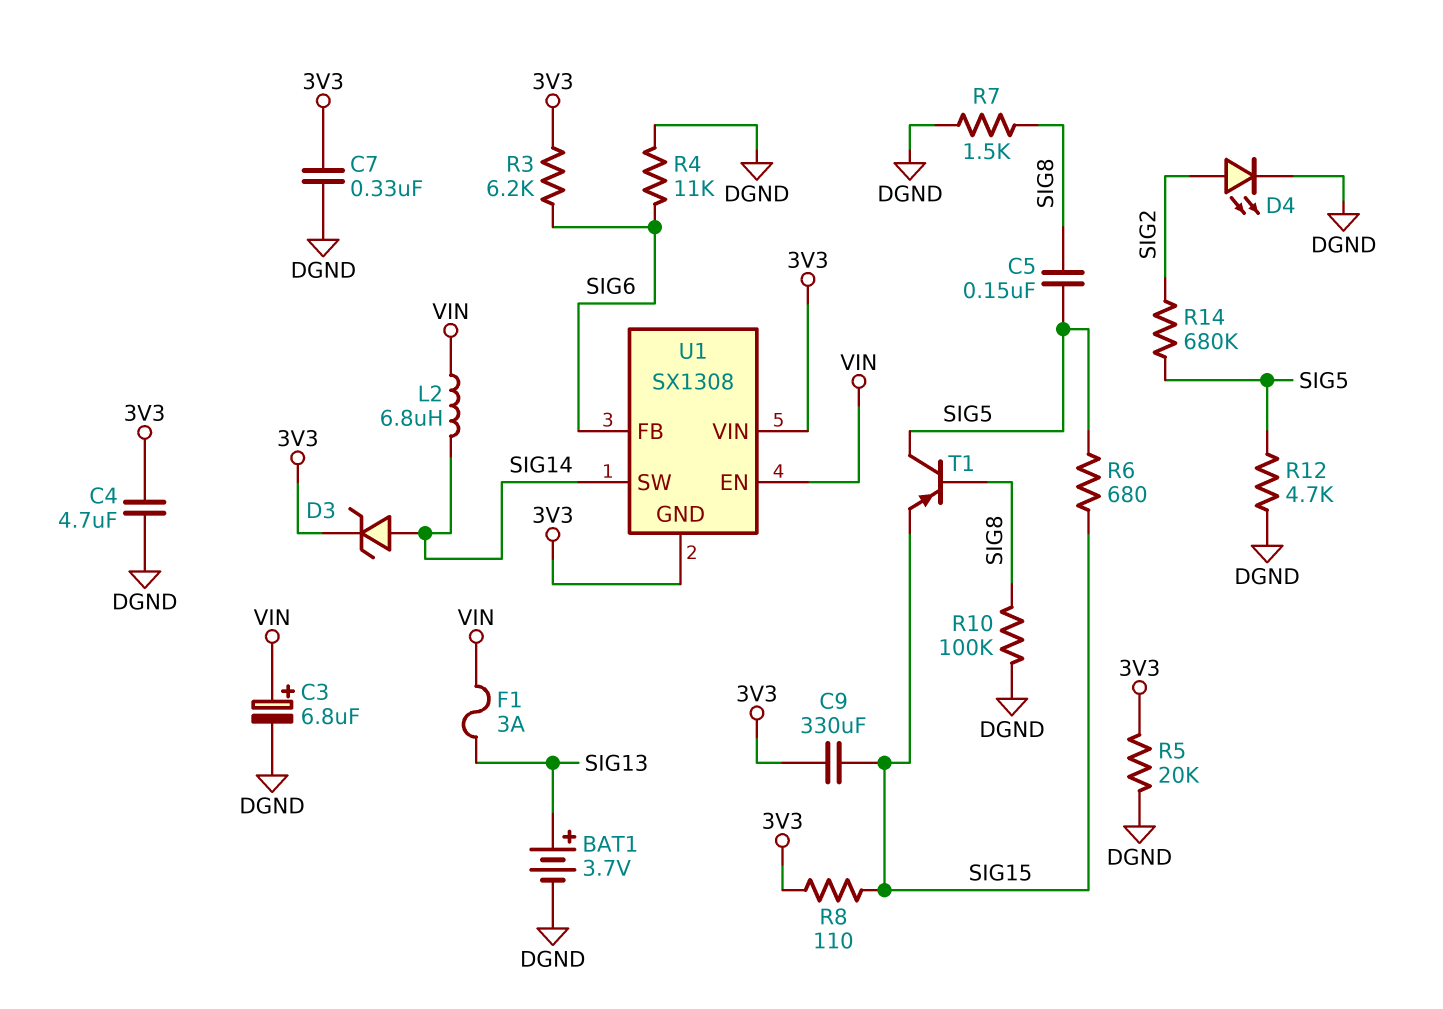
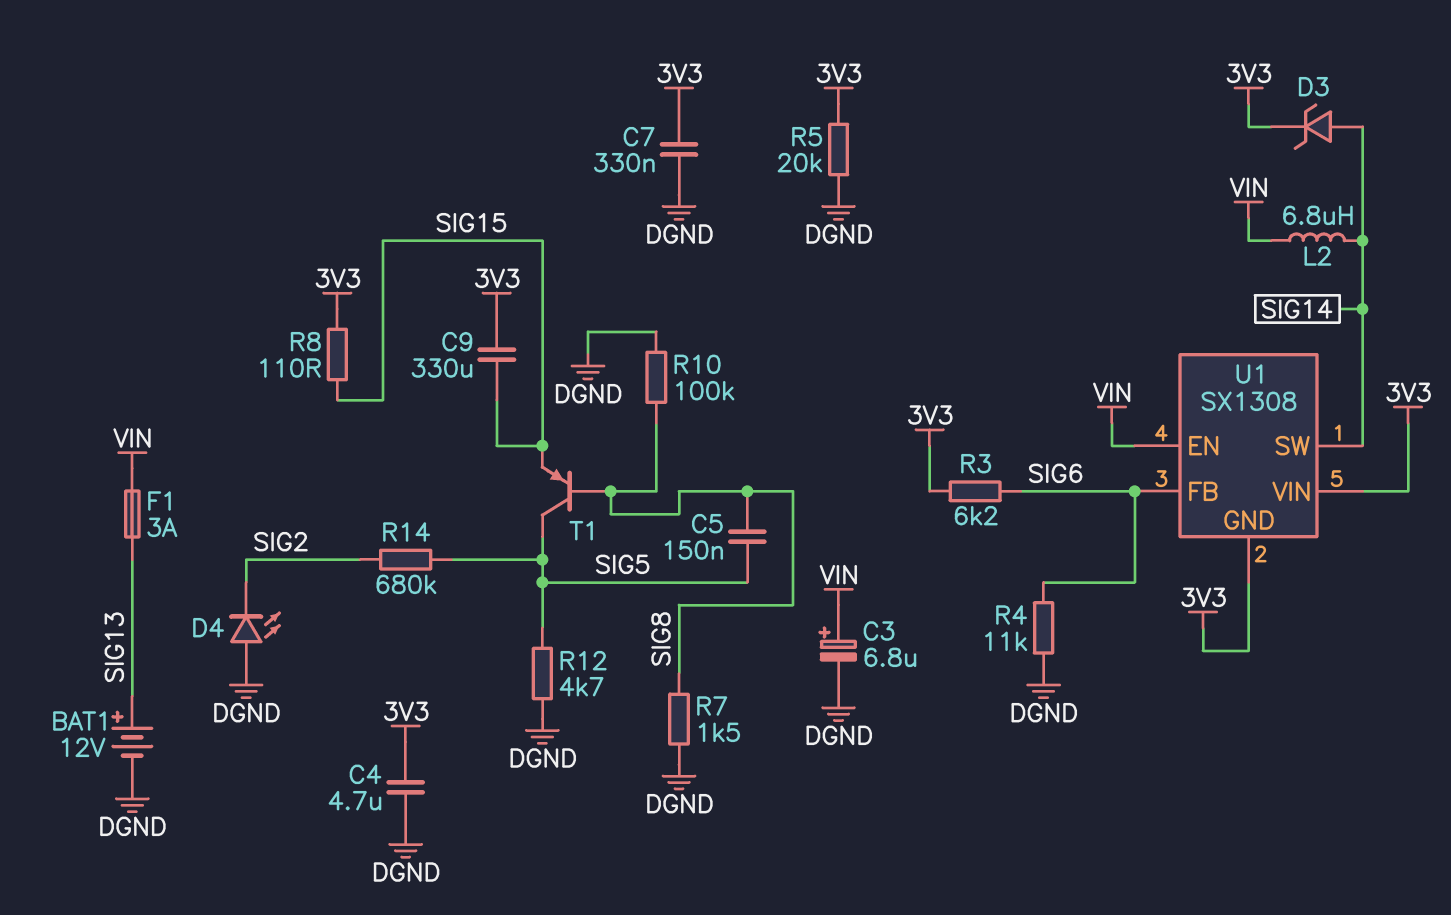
BAT1: 3.7V (plus SIG13, minus DGND) -> 12V (plus SIG13, minus DGND)
D4: LED (A SIG2, K DGND) -> LED (A DGND, K SIG2)
R6: 680 (SIG5, SIG15) -> none

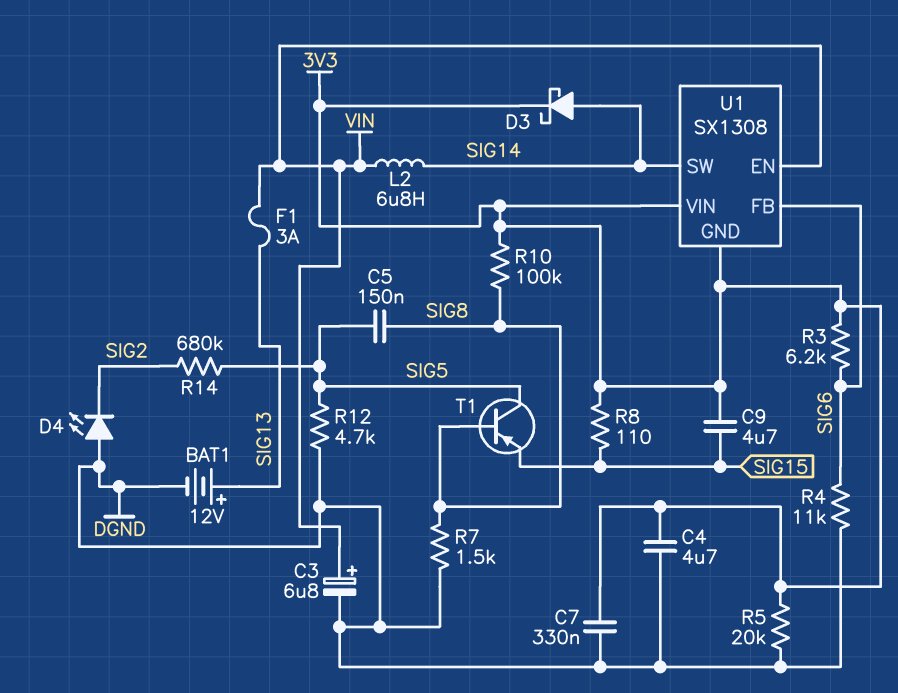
C9: 330uF (3V3, SIG15) -> 4.7uF (3V3, SIG15)
D3: zener (A SIG14, K 3V3) -> schottky (A SIG14, K 3V3)
R10: 100k (DGND, SIG8) -> 100k (3V3, SIG8)

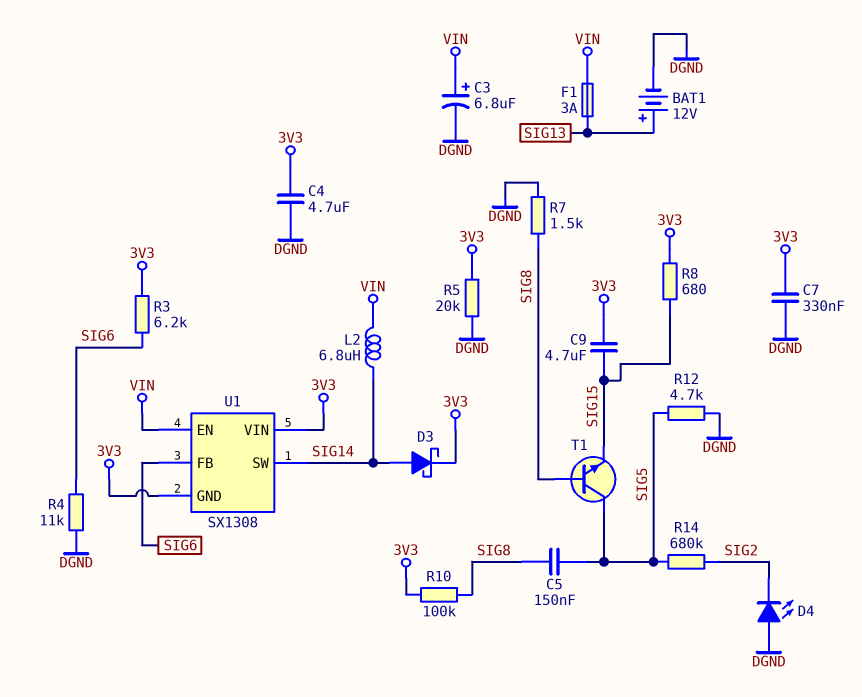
R8: 110 (3V3, SIG15) -> 680 (3V3, SIG15)
T1: PNP (B SIG8, C SIG5, E SIG15) -> NPN (B SIG8, C SIG5, E SIG15)

